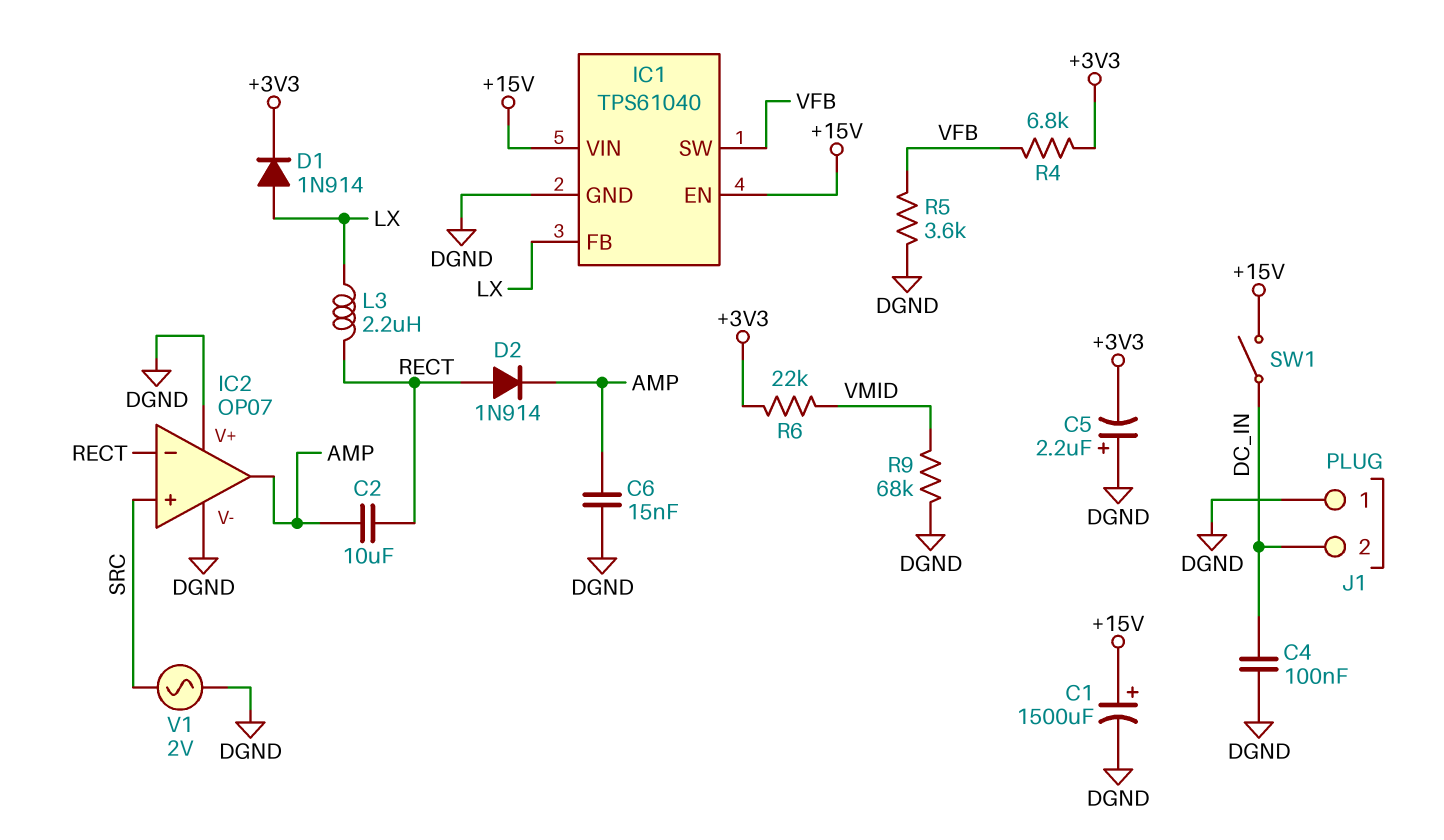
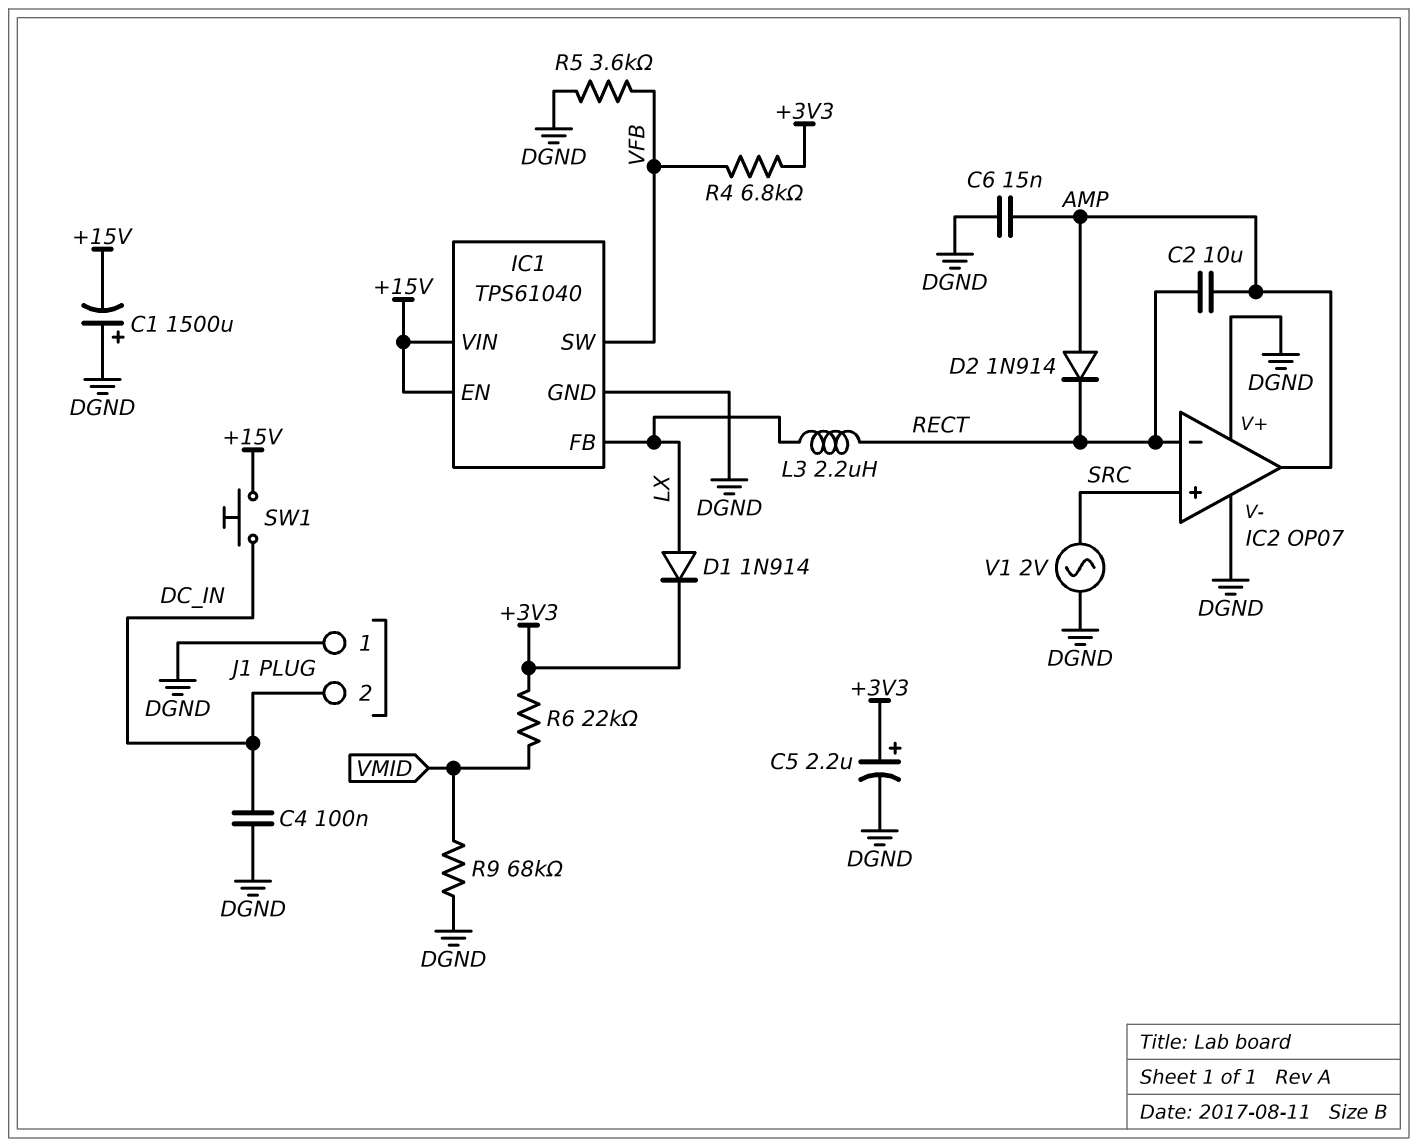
C1: 1500uF (plus +15V, minus DGND) -> 1500uF (plus DGND, minus +15V)
C5: 2.2uF (plus DGND, minus +3V3) -> 2.2uF (plus +3V3, minus DGND)
D2: diode 1N914 (A RECT, K AMP) -> diode 1N914 (A AMP, K RECT)
SW1: switch (+15V, DC_IN) -> button (+15V, DC_IN)

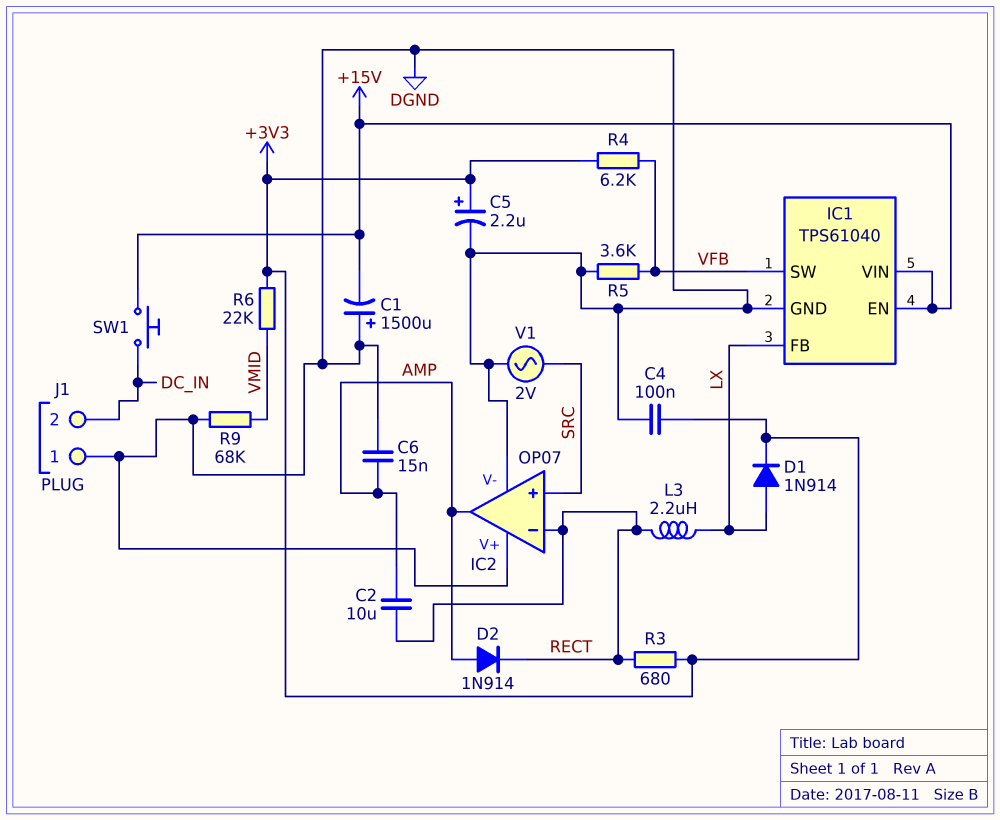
C4: 100nF (DC_IN, DGND) -> 100nF (+3V3, DGND)
R3: none -> 680 (+3V3, RECT)
R4: 6.8k (+3V3, VFB) -> 6.2k (+3V3, VFB)

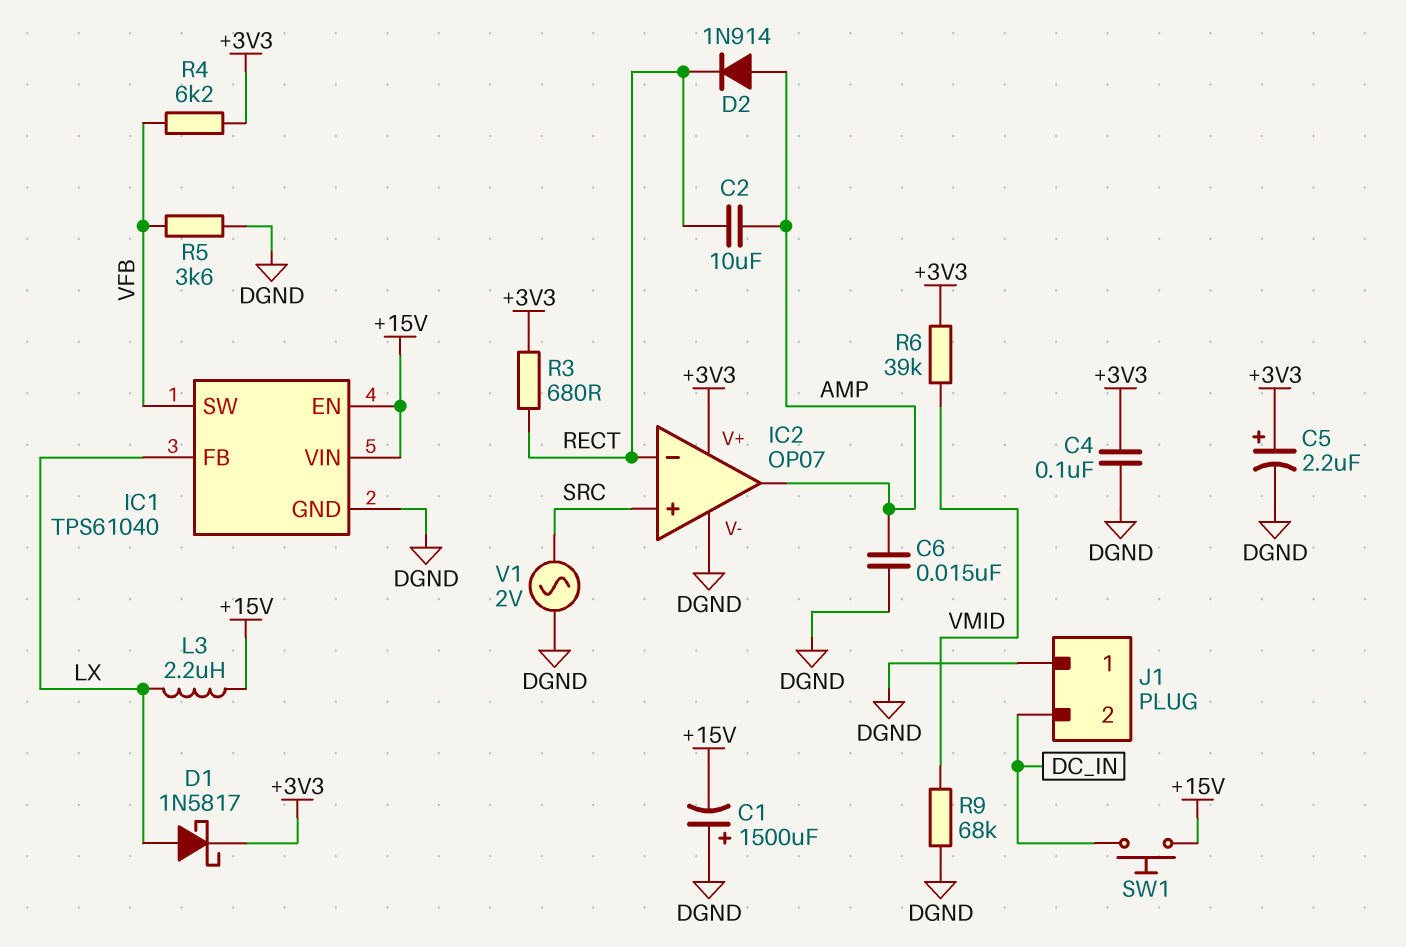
D1: diode 1N914 (A LX, K +3V3) -> schottky 1N5817 (A LX, K +3V3)
IC2 pin V+: DGND -> +3V3
L3: 2.2uH (LX, RECT) -> 2.2uH (+15V, LX)
R6: 22k (+3V3, VMID) -> 39k (+3V3, VMID)

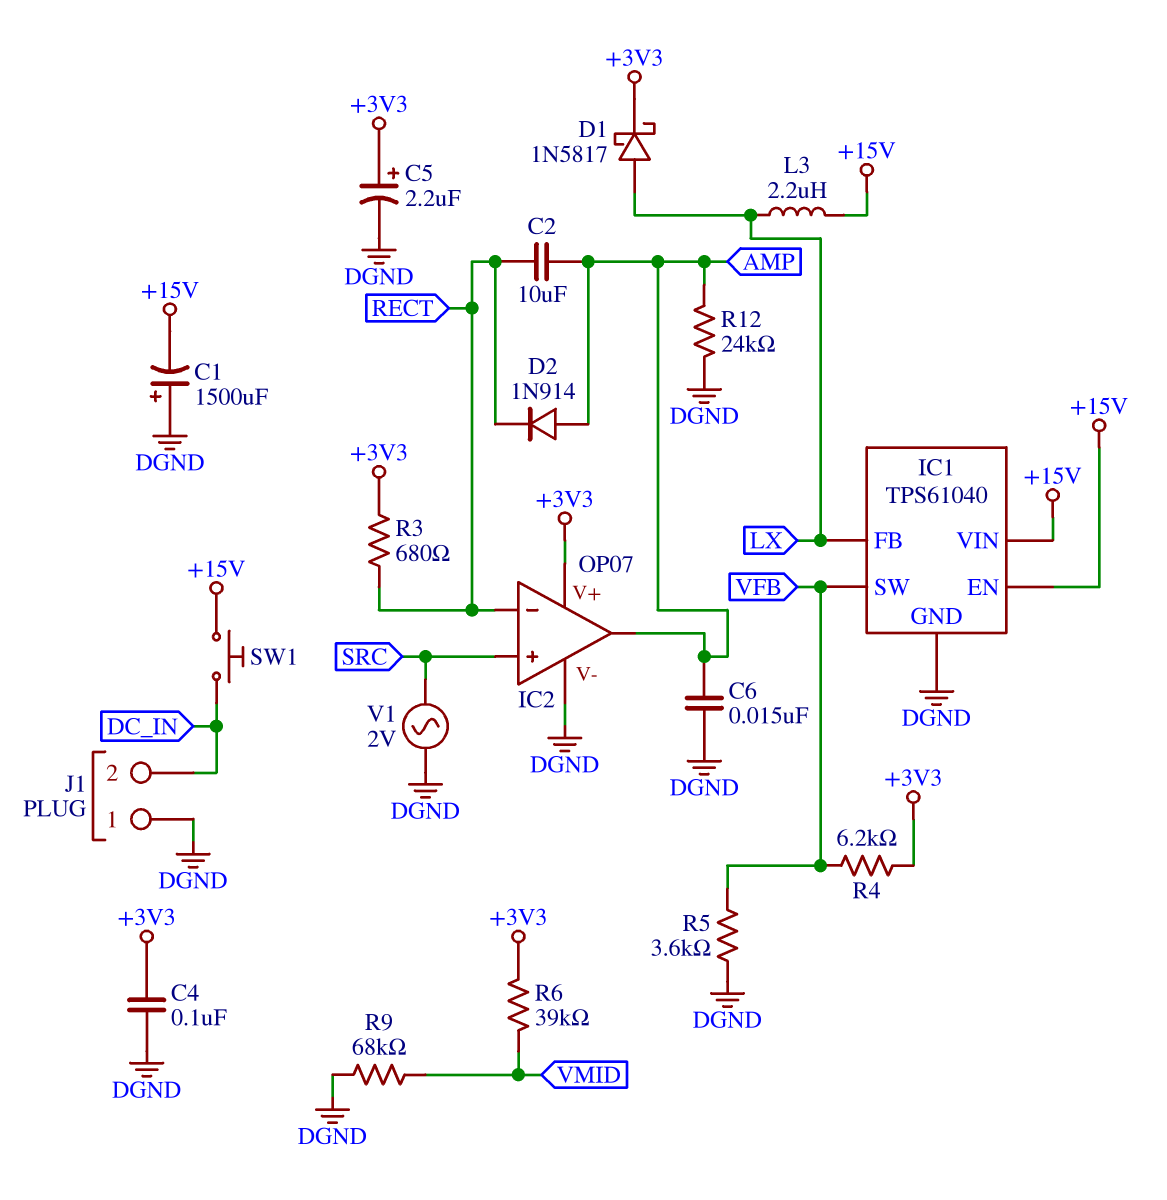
R12: none -> 24k (AMP, DGND)

